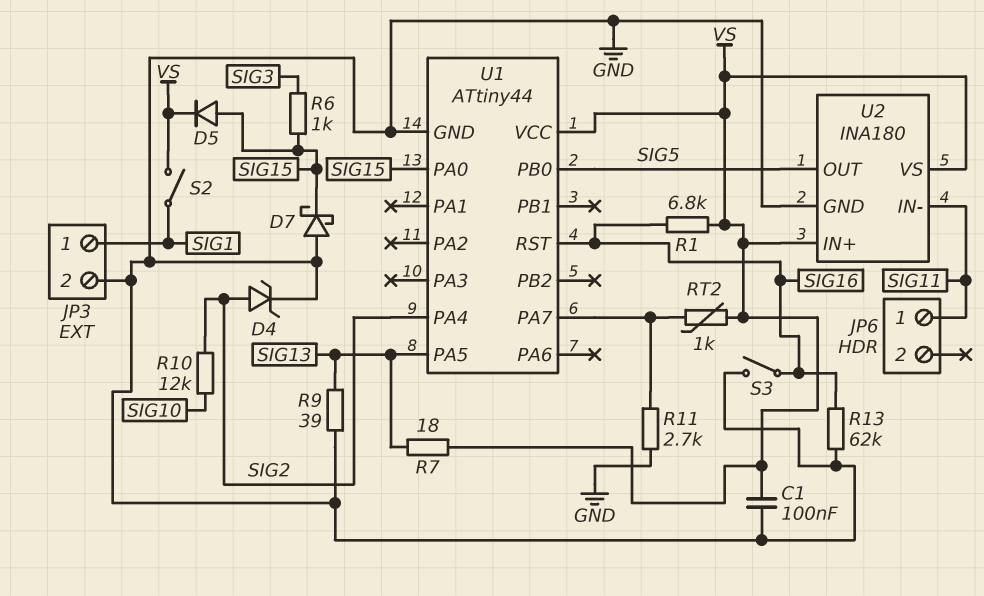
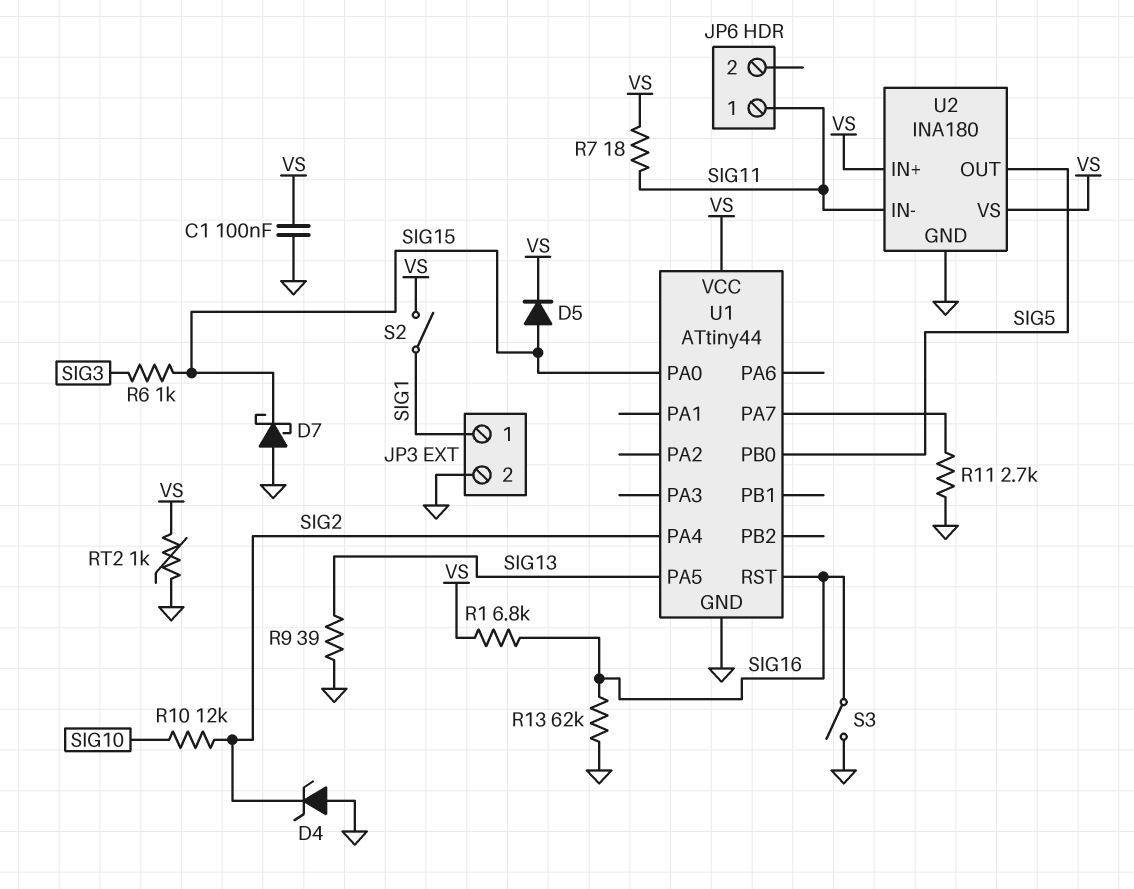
D4: zener (A SIG2, K GND) -> zener (A GND, K SIG2)
R7: 18 (SIG13, VS) -> 18 (SIG11, VS)
RT2: 1k (U1/PA7, VS) -> 1k (GND, VS)

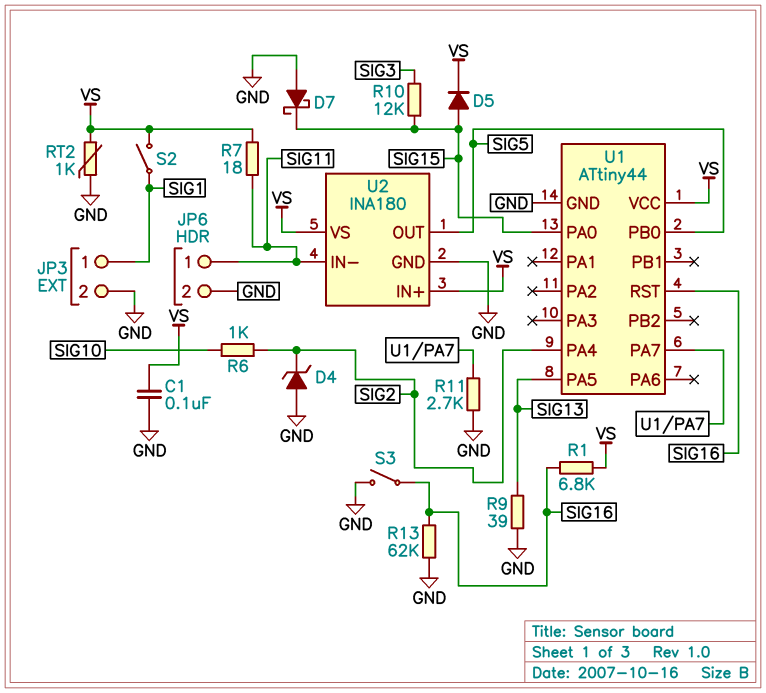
JP6 pin 2: none -> GND
R6: 1k (SIG3, SIG15) -> 1k (SIG2, SIG10)
R10: 12k (SIG2, SIG10) -> 12k (SIG3, SIG15)

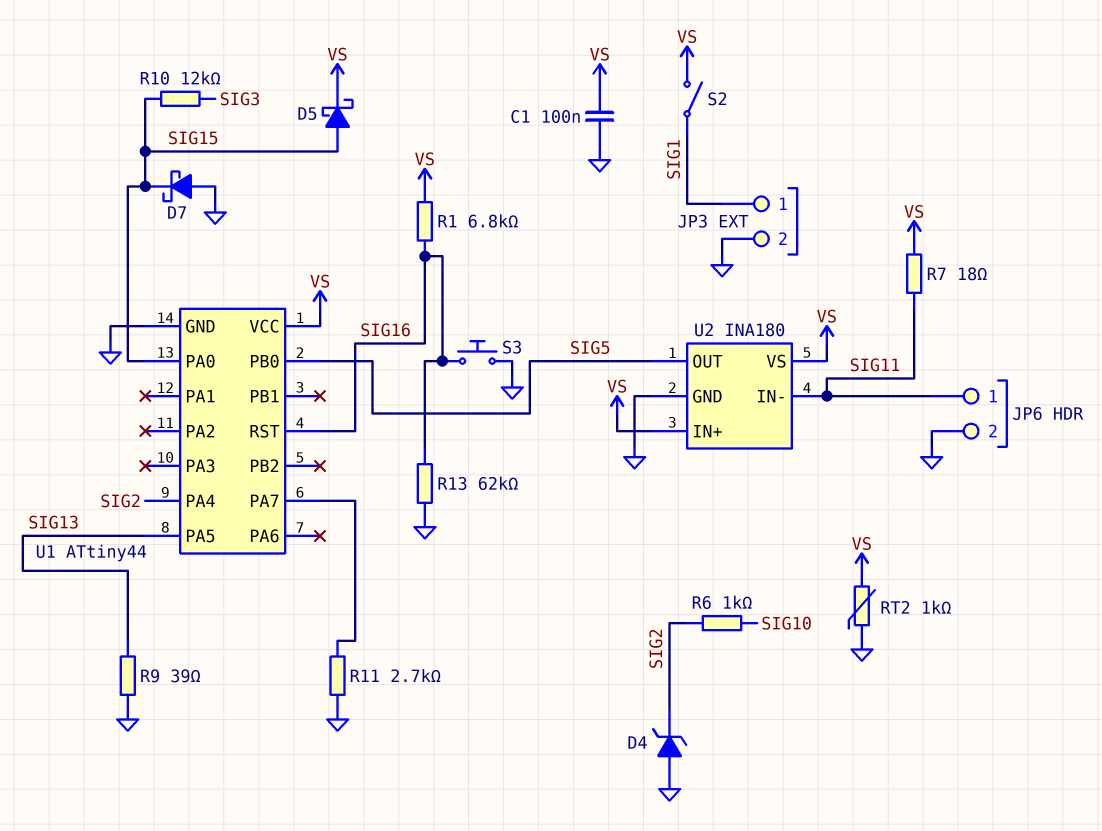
D5: diode (A SIG15, K VS) -> schottky (A SIG15, K VS)
S3: switch (GND, SIG16) -> button (GND, SIG16)

